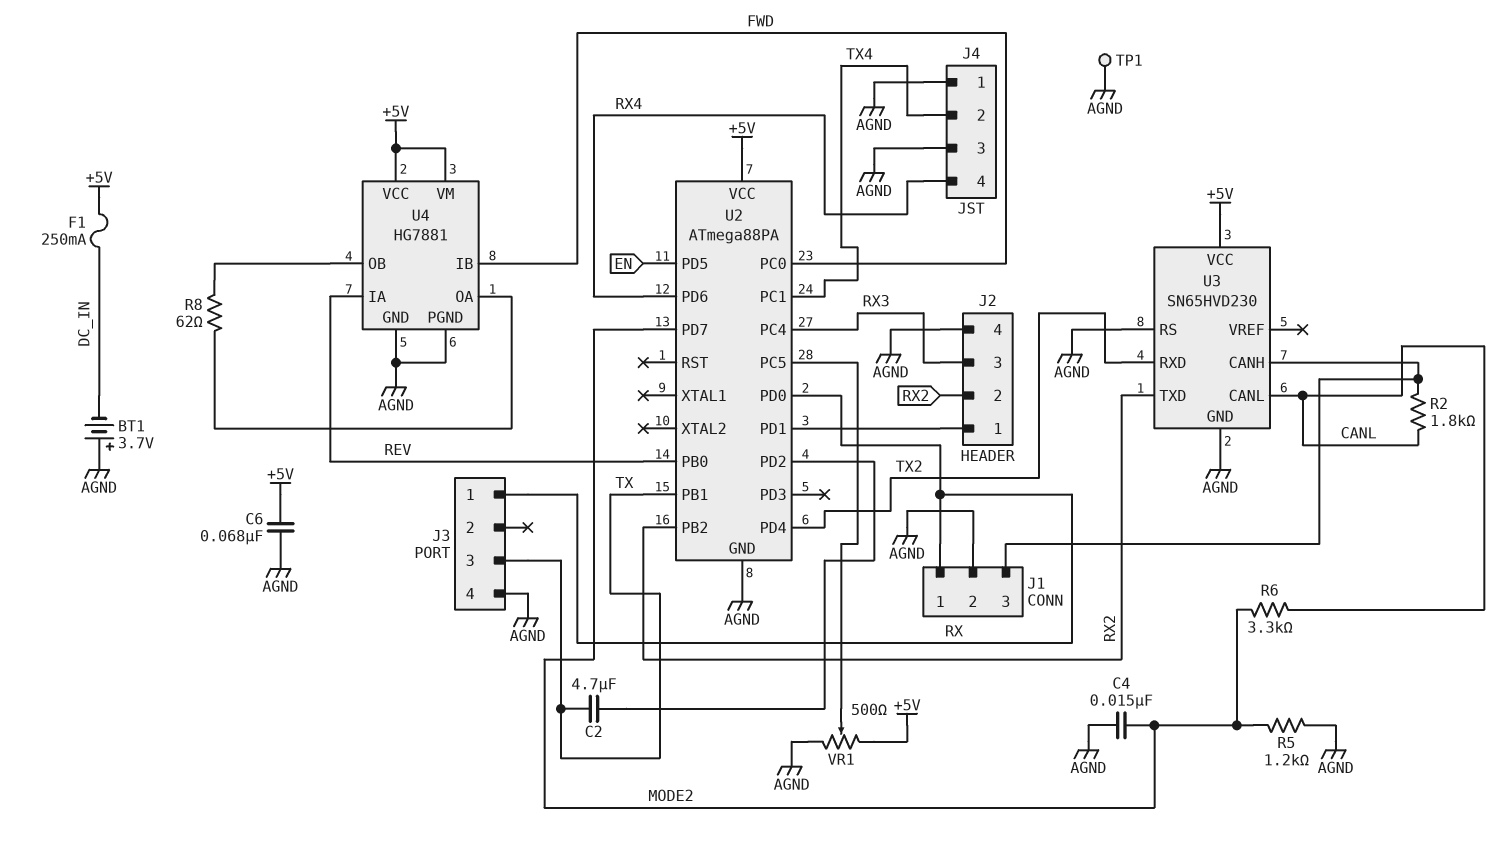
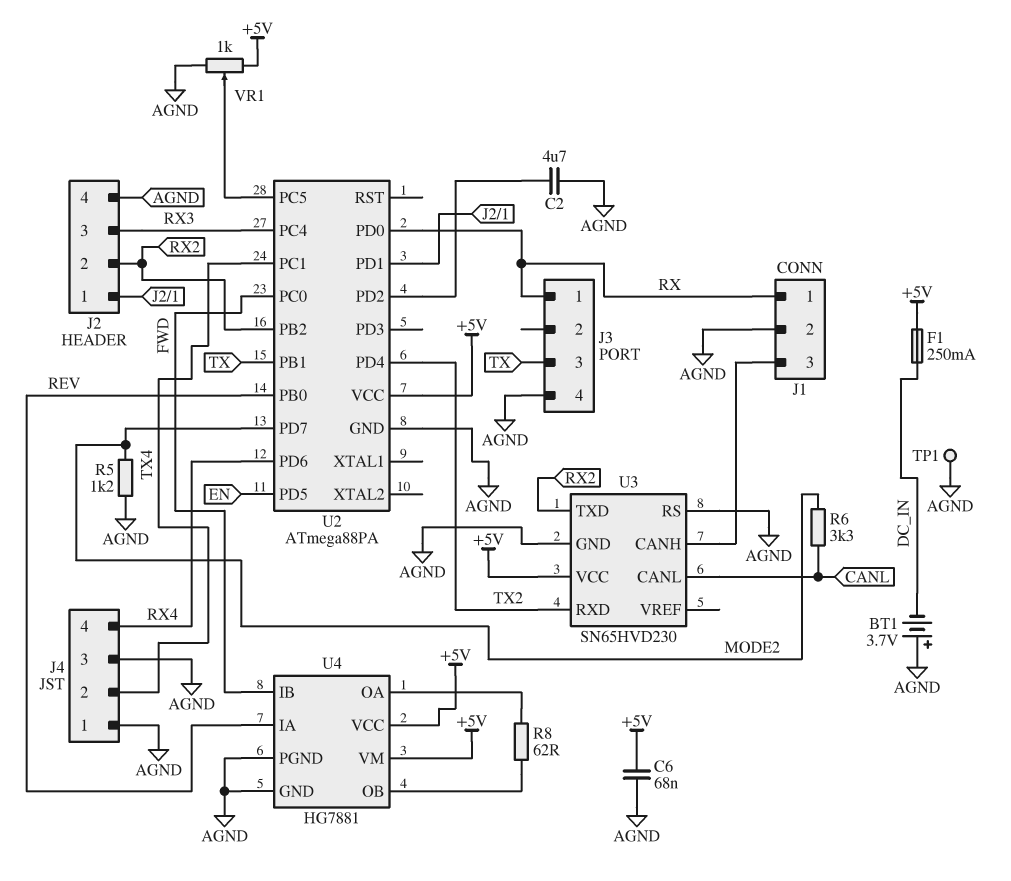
C2: 4.7uF (TX, U2/PD2) -> 4.7uF (AGND, U2/PD2)
C4: 15nF (AGND, MODE2) -> none
R2: 1.8k (CANL, J1/3) -> none
VR1: 500 (+5V, AGND, wiper U2/PC5) -> 1k (+5V, AGND, wiper U2/PC5)

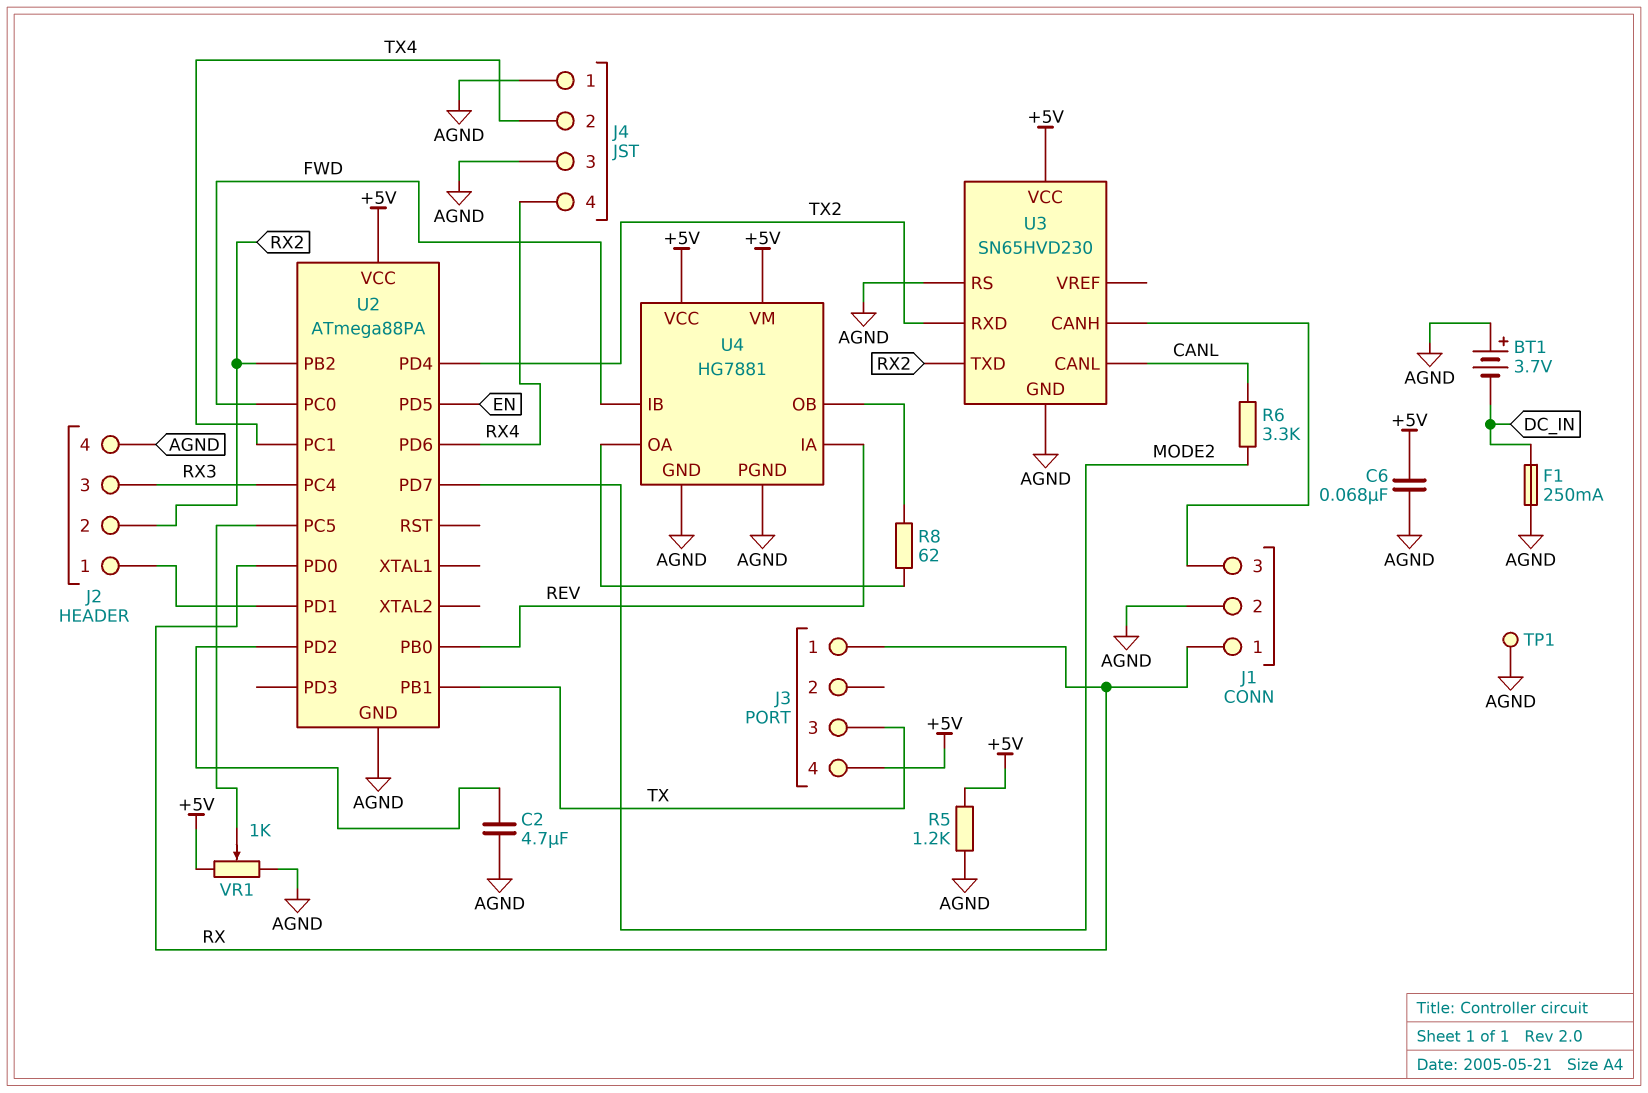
F1: 250mA (+5V, DC_IN) -> 250mA (AGND, DC_IN)
J3 pin 4: AGND -> +5V
R5: 1.2k (AGND, MODE2) -> 1.2k (+5V, AGND)

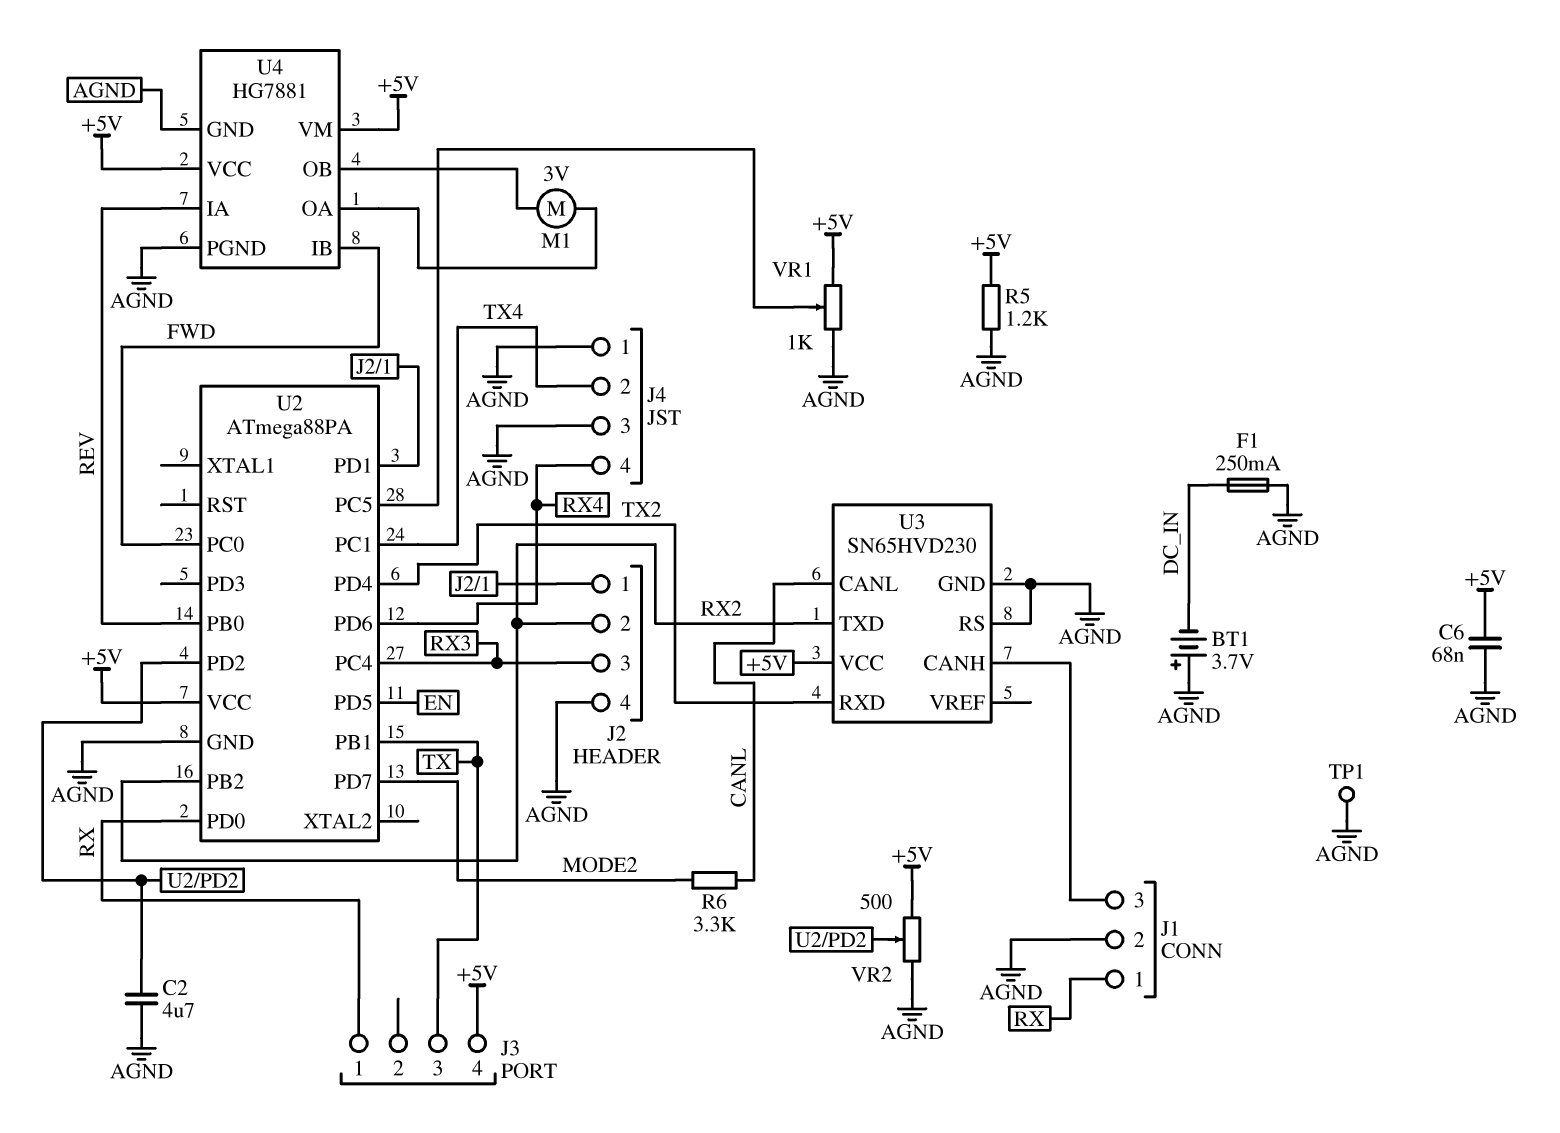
M1: none -> motor 3V (U4/OA, U4/OB)
R8: 62 (U4/OA, U4/OB) -> none
VR2: none -> 500 (+5V, AGND, wiper U2/PD2)

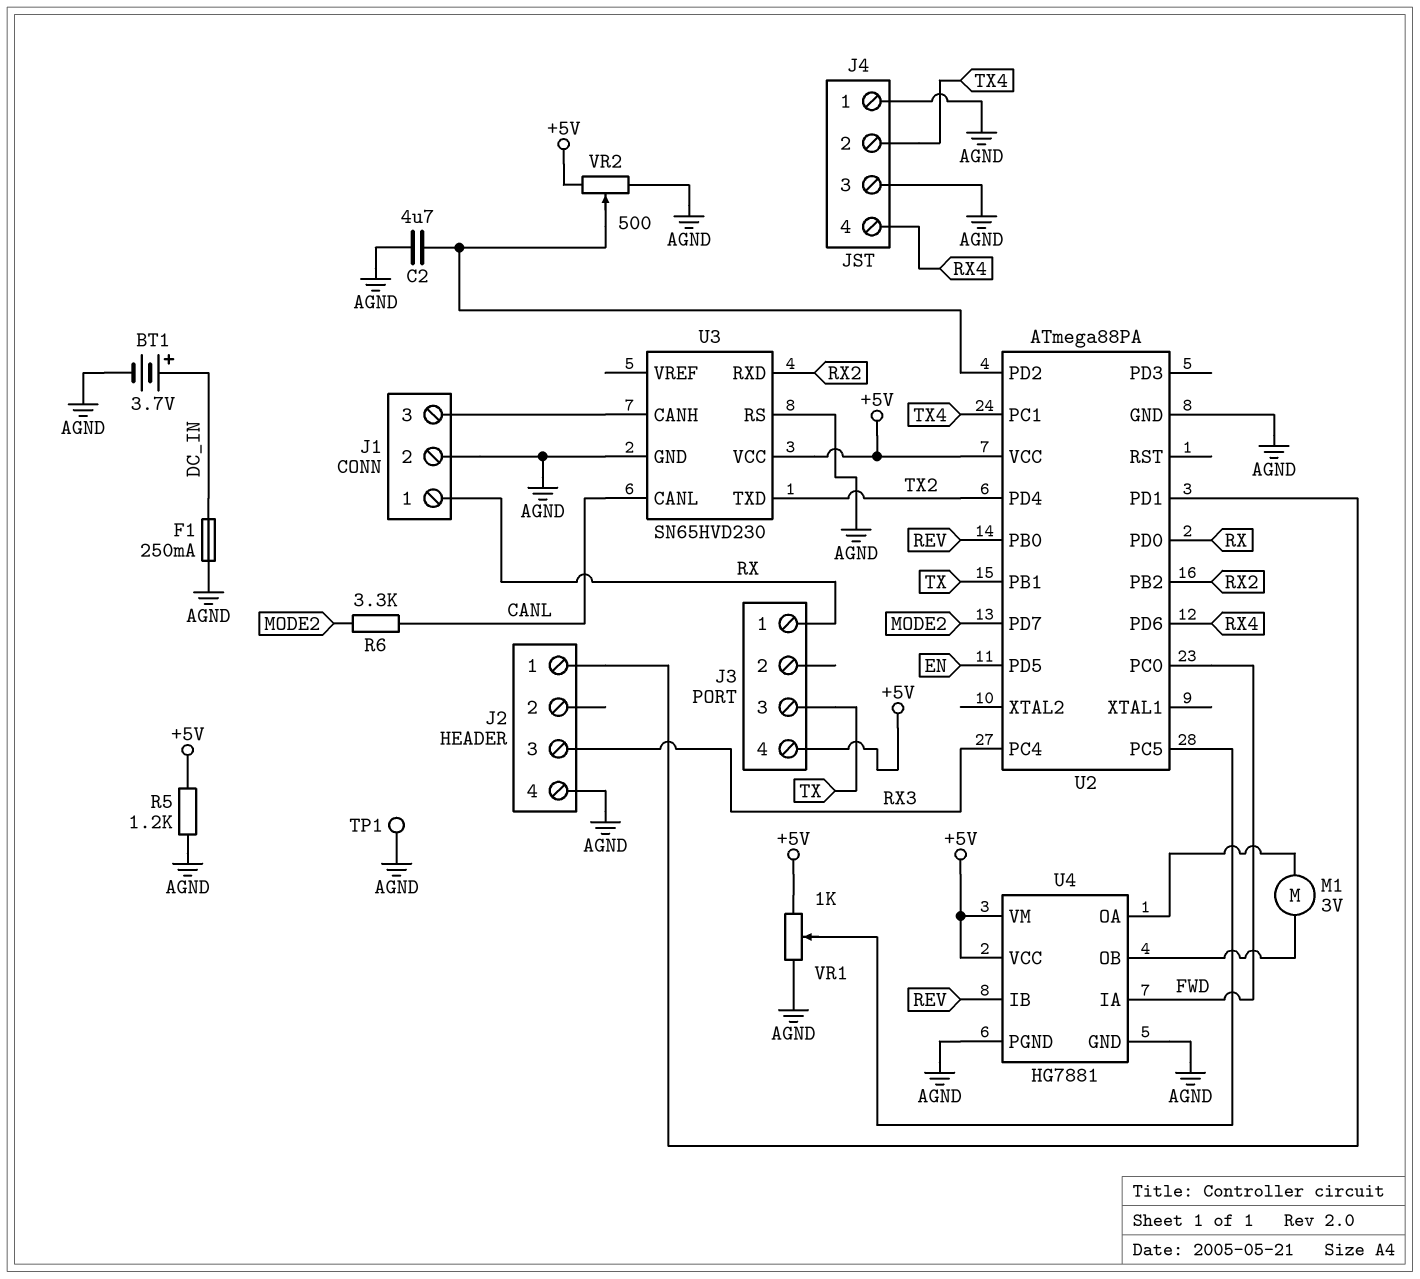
BT1: 3.7V (plus AGND, minus DC_IN) -> 3.7V (plus DC_IN, minus AGND)
C6: 68nF (+5V, AGND) -> none
J2 pin 2: RX2 -> none
U3 pin RXD: TX2 -> RX2
U3 pin TXD: RX2 -> TX2
U4 pin IA: REV -> FWD
U4 pin IB: FWD -> REV

